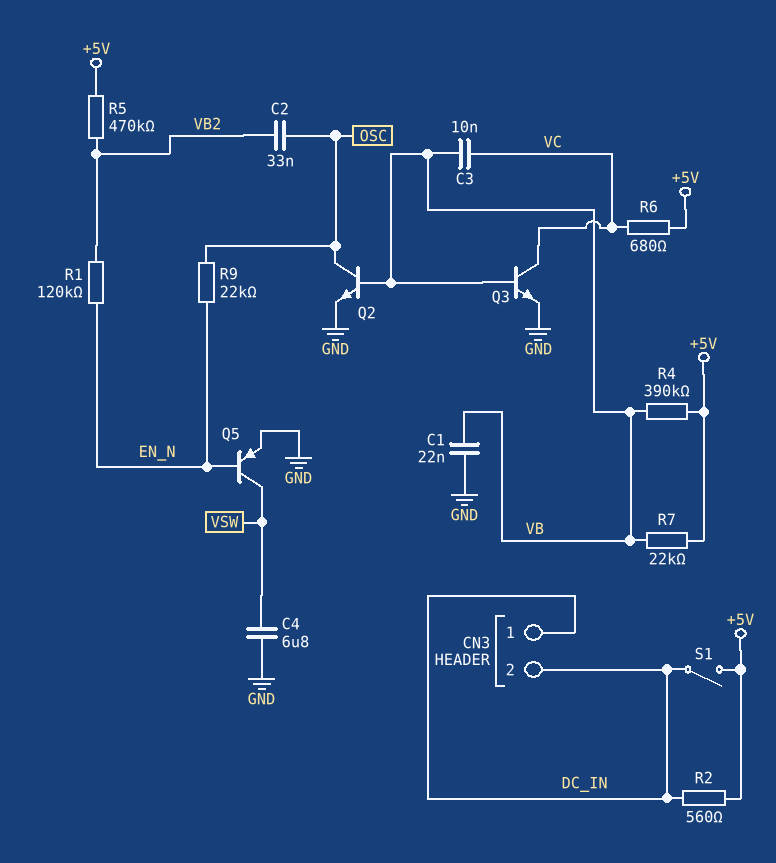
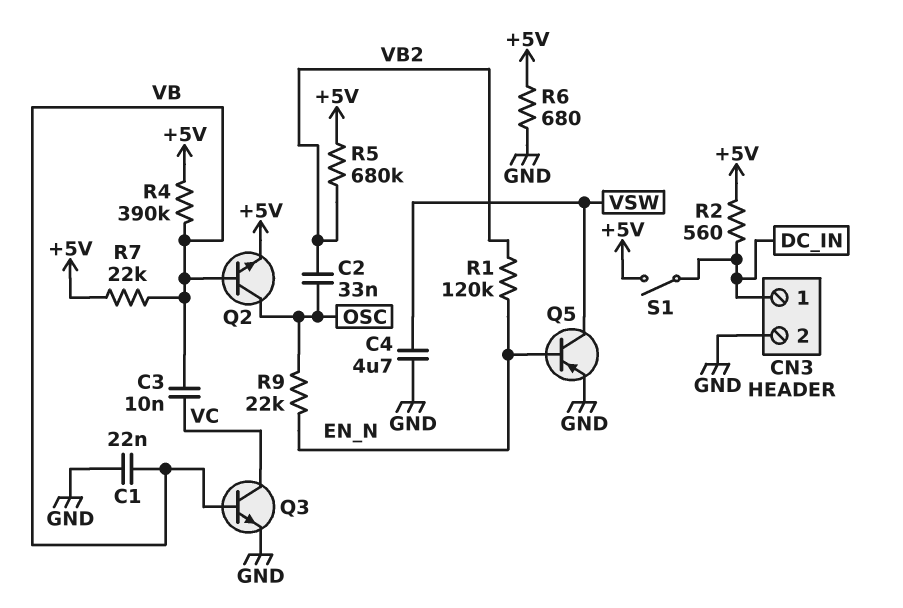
C4: 6.8uF (GND, VSW) -> 4.7uF (GND, VSW)
CN3 pin 2: DC_IN -> GND
Q2: NPN (B VB, C OSC, E GND) -> NPN (B VB, C OSC, E +5V)
R5: 470k (+5V, VB2) -> 680k (+5V, VB2)
R6: 680 (+5V, VC) -> 680 (+5V, GND)

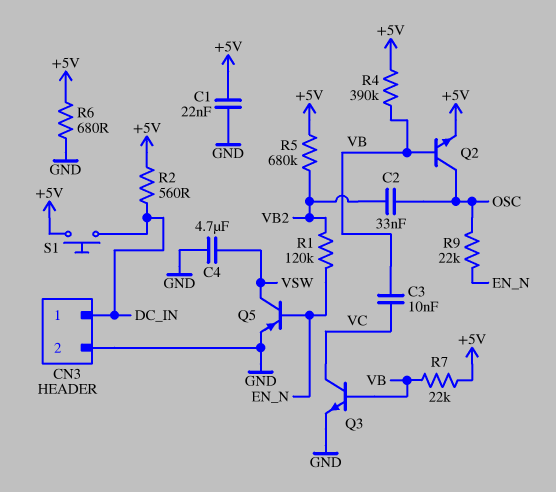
C1: 22nF (GND, VB) -> 22nF (+5V, GND)
S1: switch (+5V, DC_IN) -> button (+5V, DC_IN)

